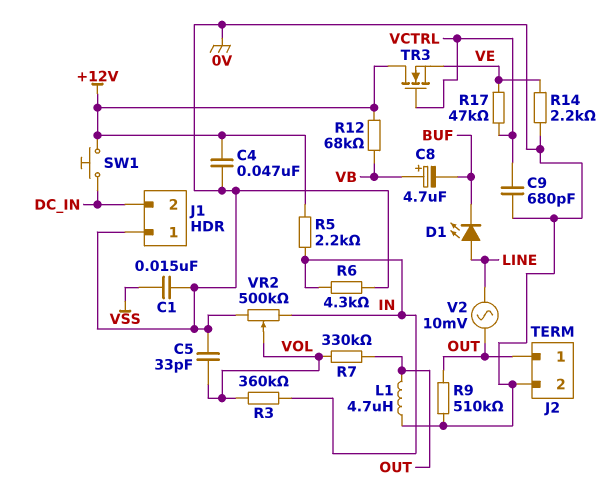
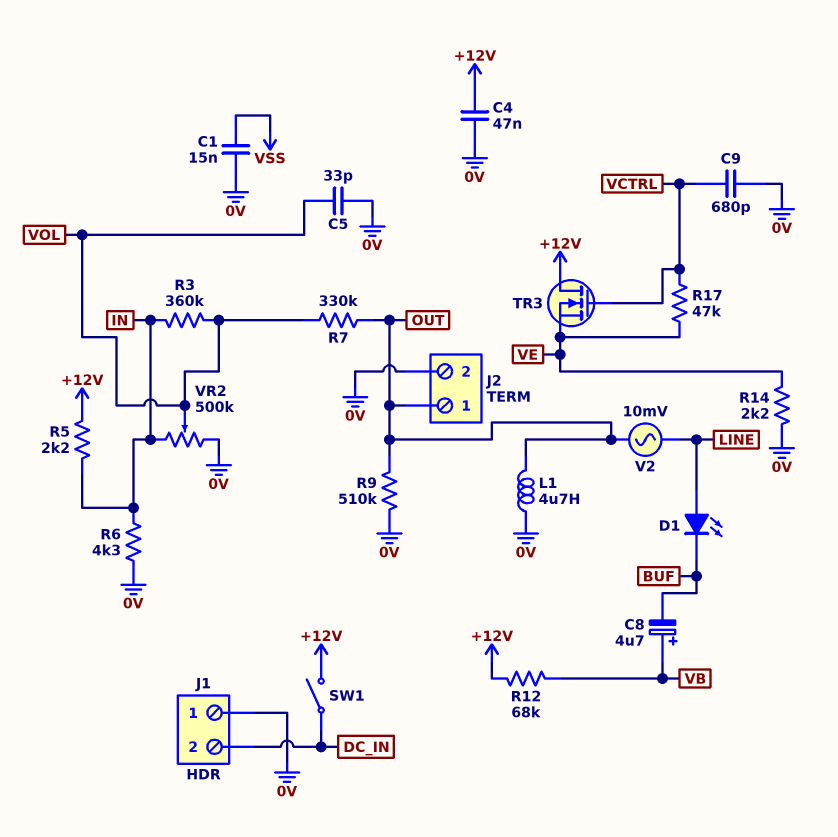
SW1: button (+12V, DC_IN) -> switch (+12V, DC_IN)

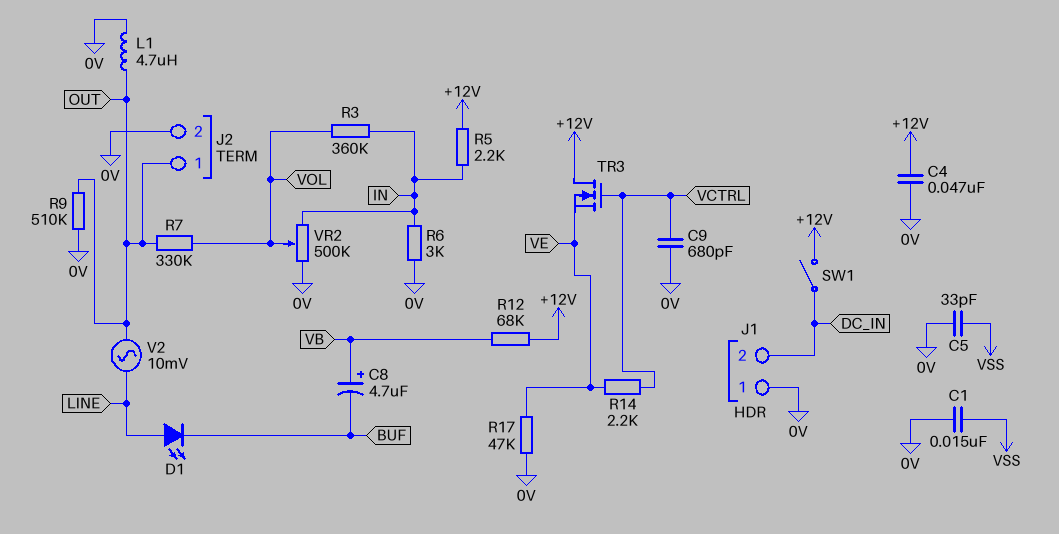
C5: 33pF (0V, VOL) -> 33pF (0V, VSS)
R6: 4.3k (0V, IN) -> 3k (0V, IN)
R14: 2.2k (0V, VE) -> 2.2k (VCTRL, VE)
R17: 47k (VCTRL, VE) -> 47k (0V, VE)

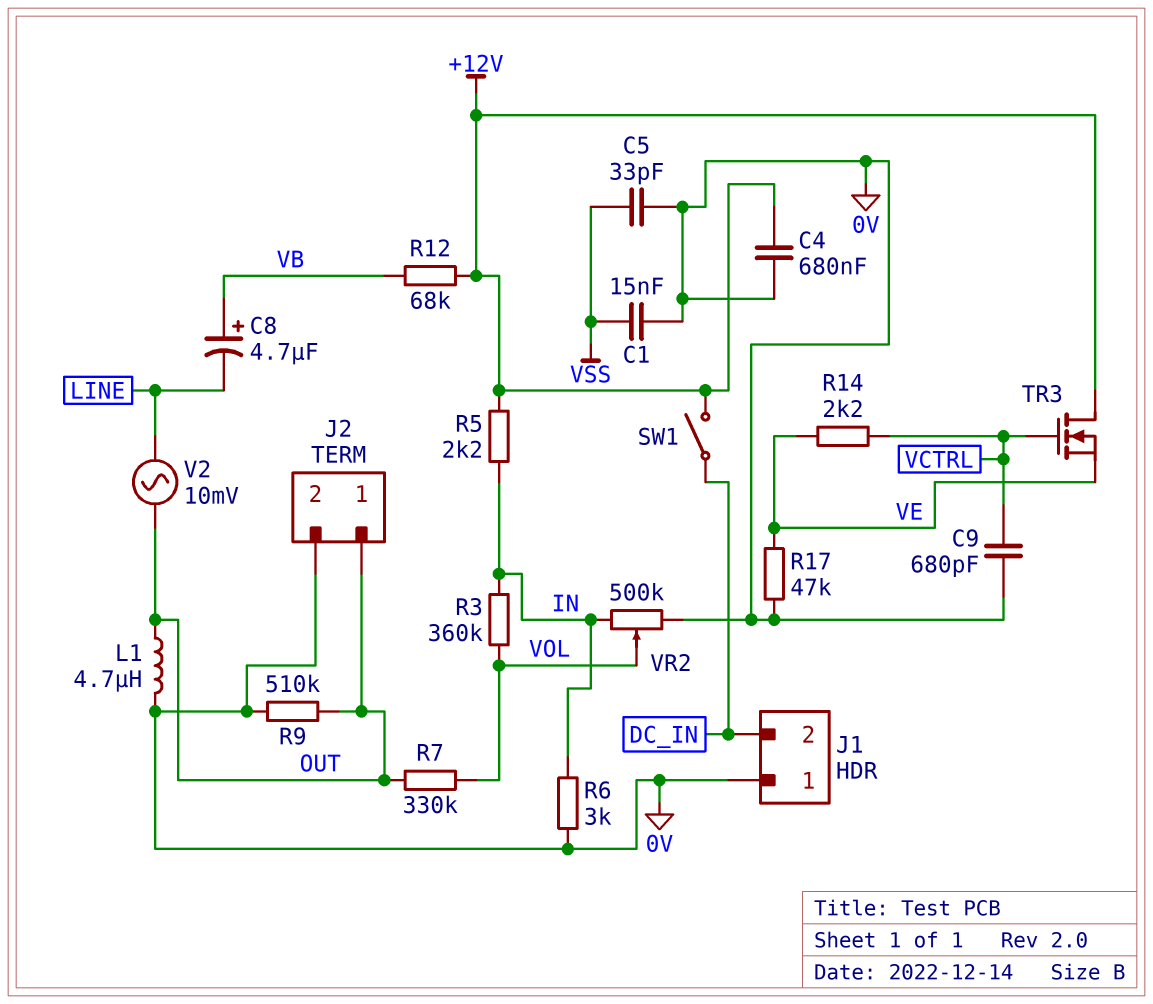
C4: 47nF (+12V, 0V) -> 680nF (+12V, 0V)
C8: 4.7uF (plus VB, minus BUF) -> 4.7uF (plus VB, minus LINE)
D1: LED (A LINE, K BUF) -> none

